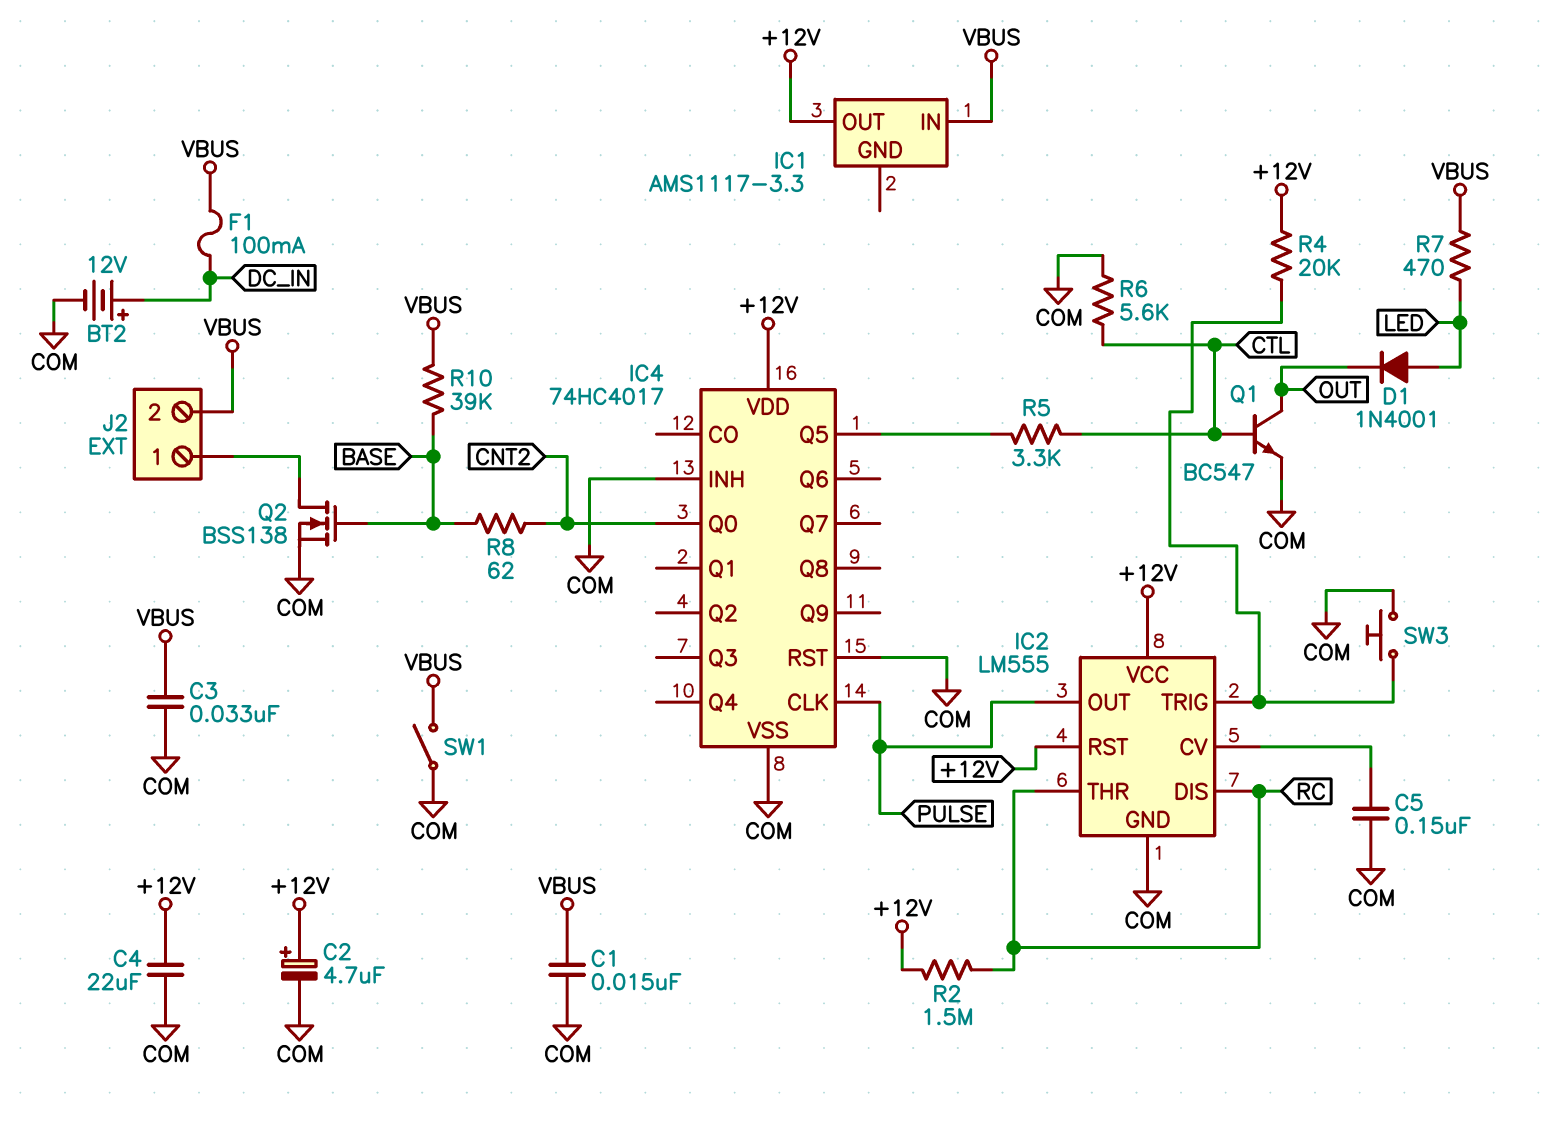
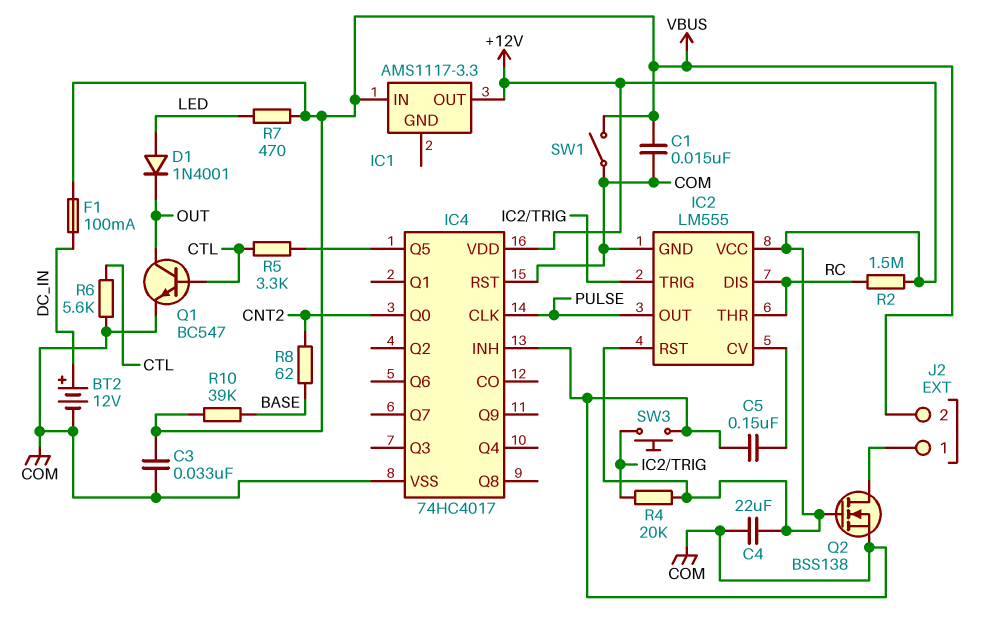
C2: 4.7uF (plus +12V, minus COM) -> none
Q2: NMOS BSS138 (G BASE, D J2/1, S COM) -> NMOS BSS138 (G +12V, D J2/1, S COM)

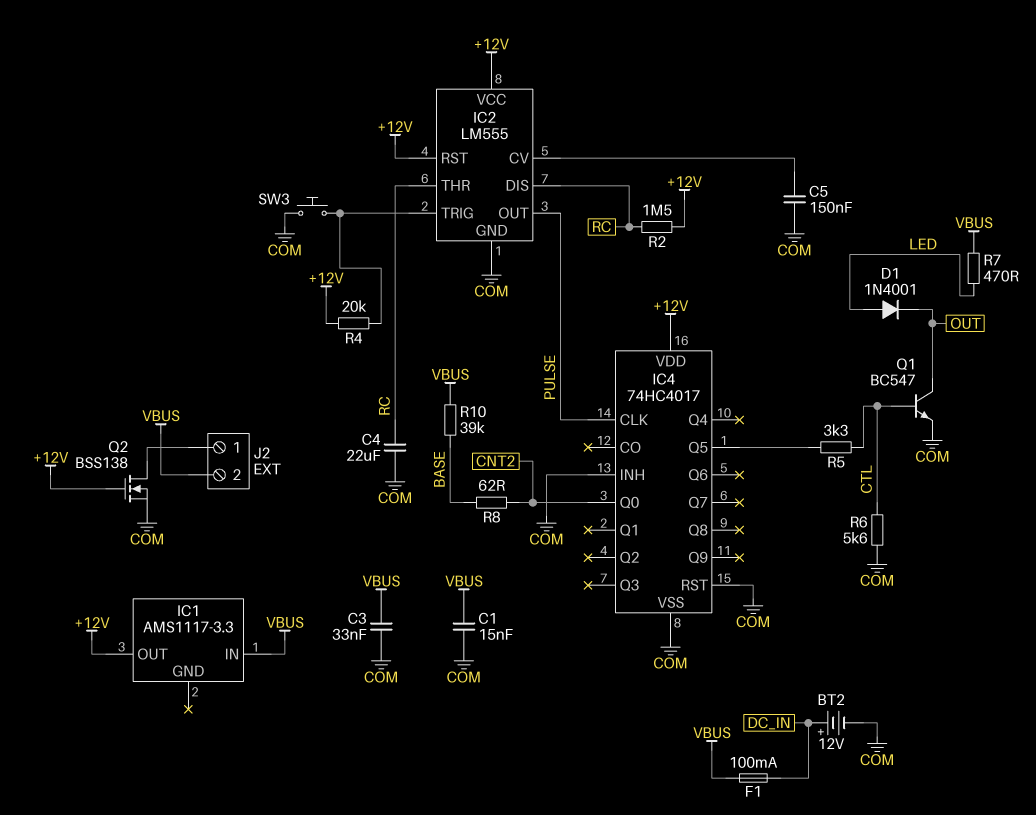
C4: 22uF (+12V, COM) -> 22uF (COM, RC)
SW1: switch (COM, VBUS) -> none

